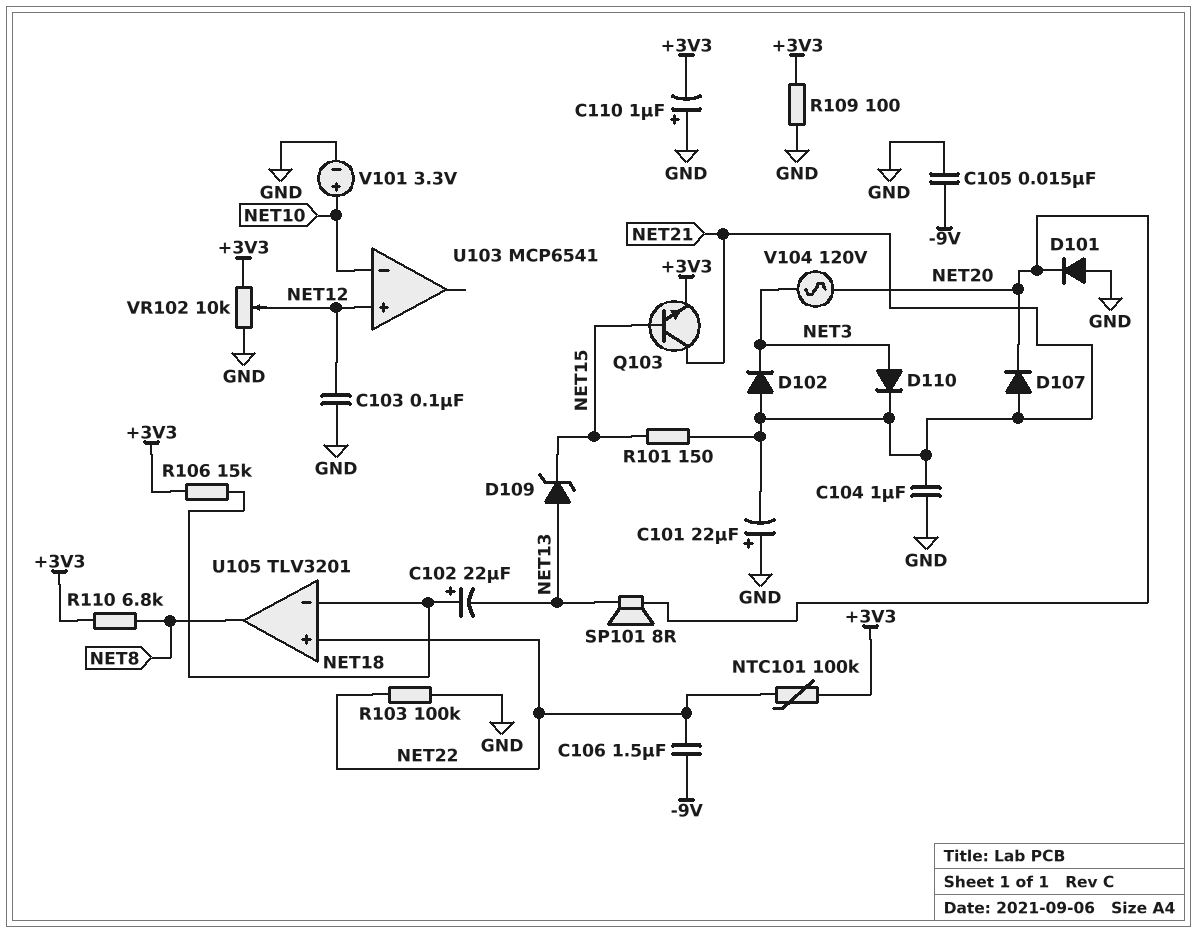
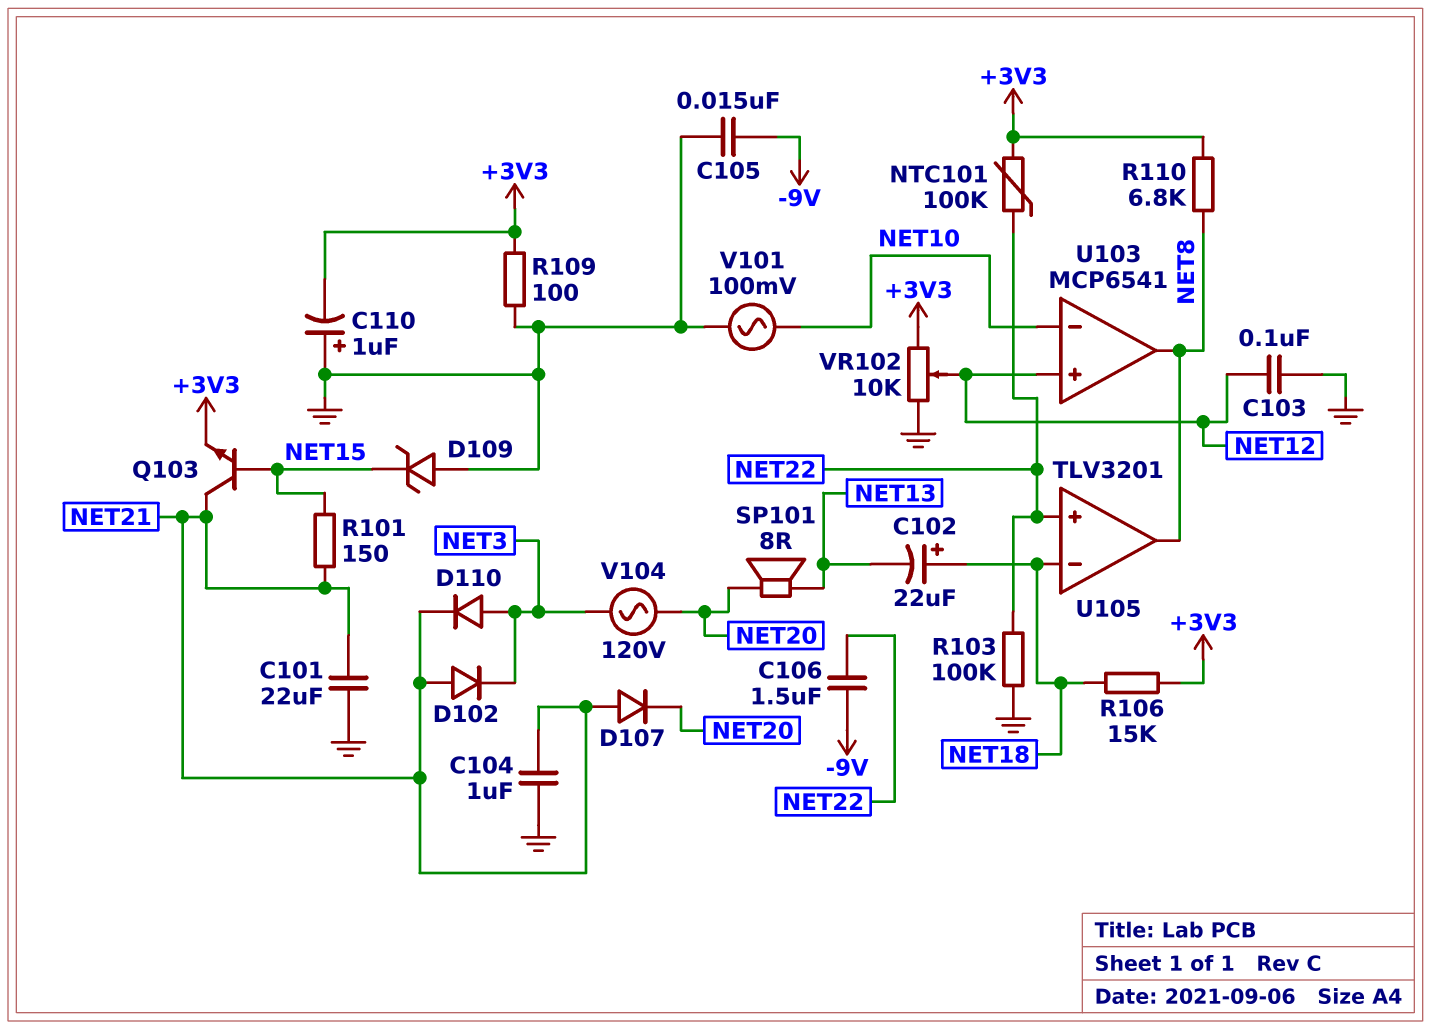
C101: 22uF (plus GND, minus NET21) -> 22uF (GND, NET21)
D101: diode (A GND, K NET20) -> none
D109: zener (A NET13, K NET15) -> zener (A GND, K NET15)
U103 pin out: none -> NET8
V101: 3.3V (plus NET10, minus GND) -> AC 100mV (GND, NET10)

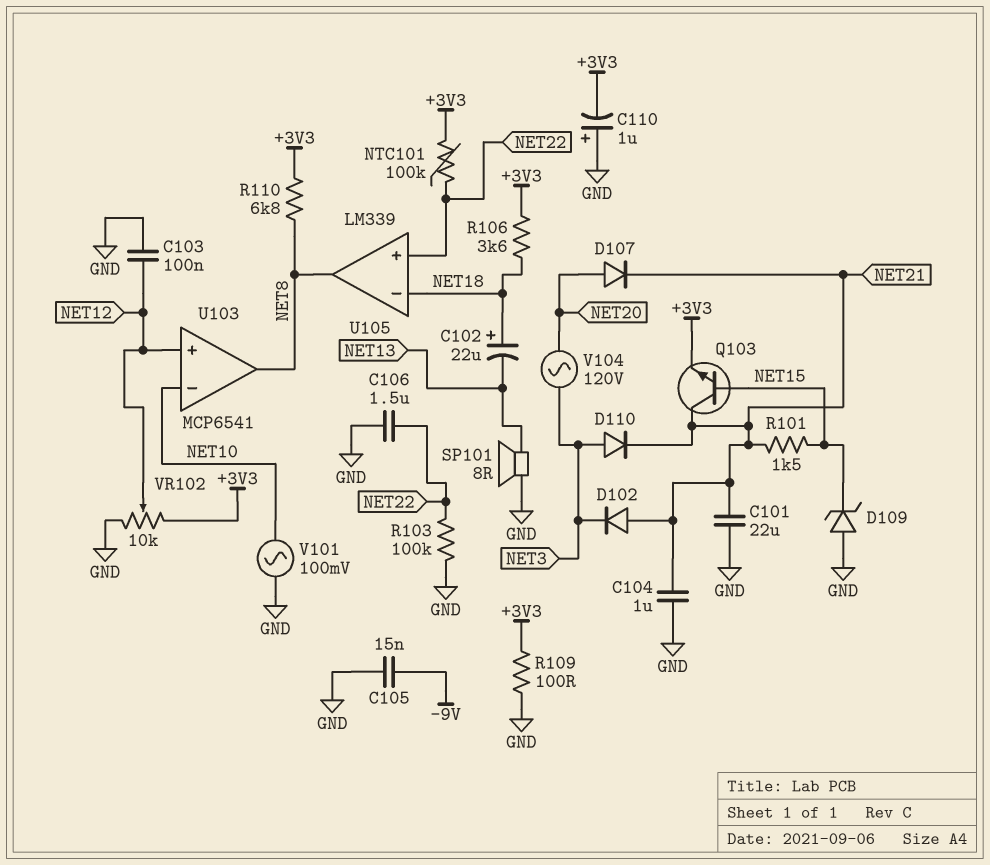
C106: 1.5uF (-9V, NET22) -> 1.5uF (GND, NET22)
D107: diode (A NET21, K NET20) -> diode (A NET20, K NET21)
R101: 150 (NET15, NET21) -> 1.5k (NET15, NET21)
R106: 15k (+3V3, NET18) -> 3.6k (+3V3, NET18)
SP101: speaker 8R (NET13, NET20) -> speaker 8R (GND, NET13)
U105: TLV3201 -> LM339

